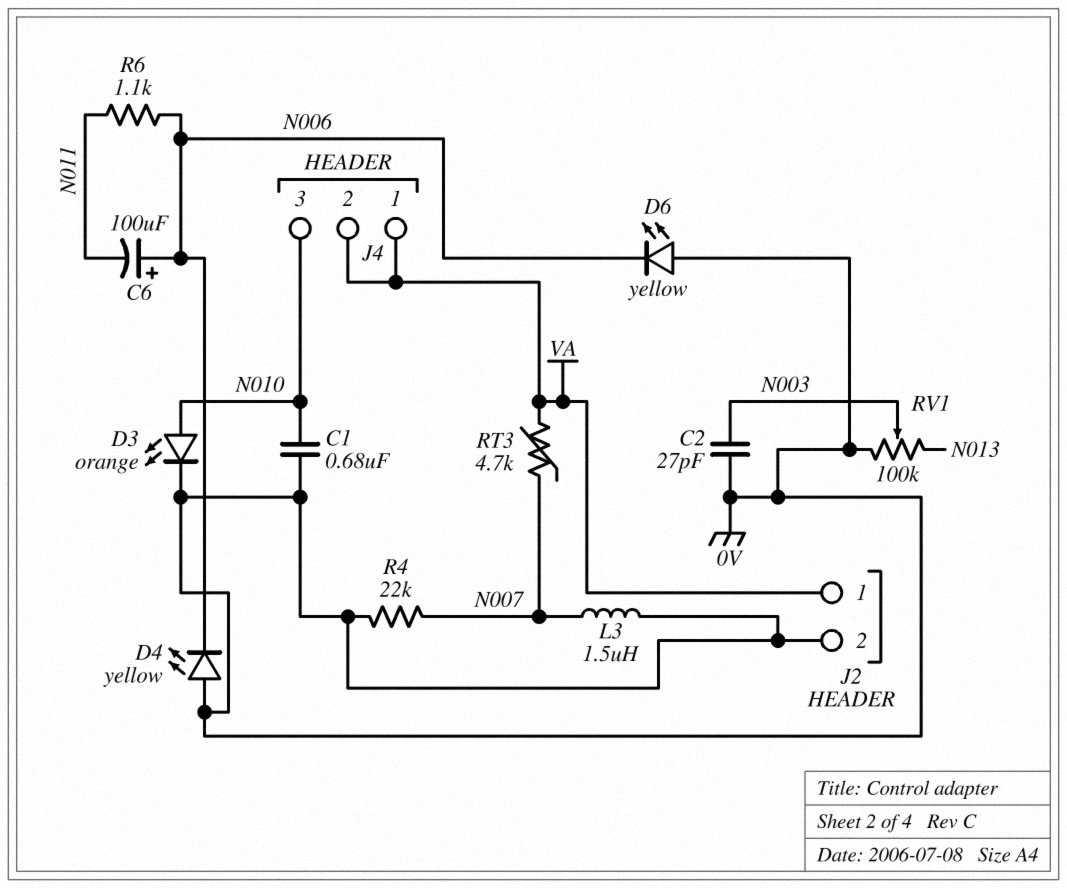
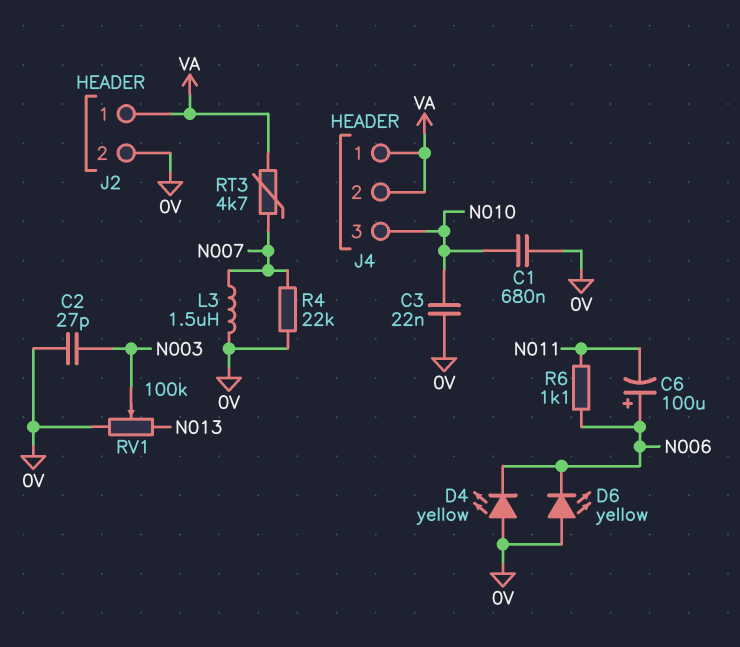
C3: none -> 22nF (0V, N010)
D3: LED orange (A N010, K 0V) -> none

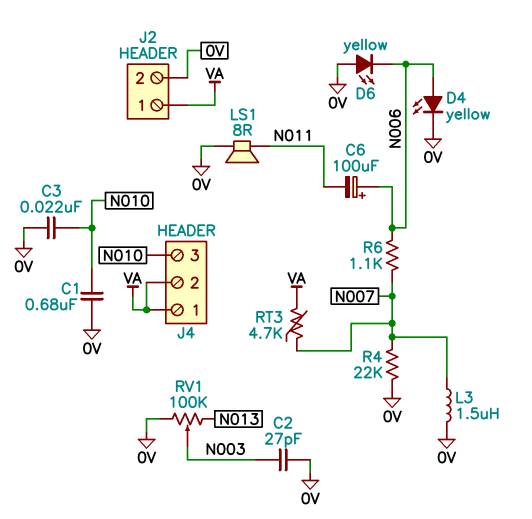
D4: LED yellow (A 0V, K N006) -> LED yellow (A N006, K 0V)
LS1: none -> speaker 8R (0V, N011)
R6: 1.1k (N006, N011) -> 1.1k (N006, N007)

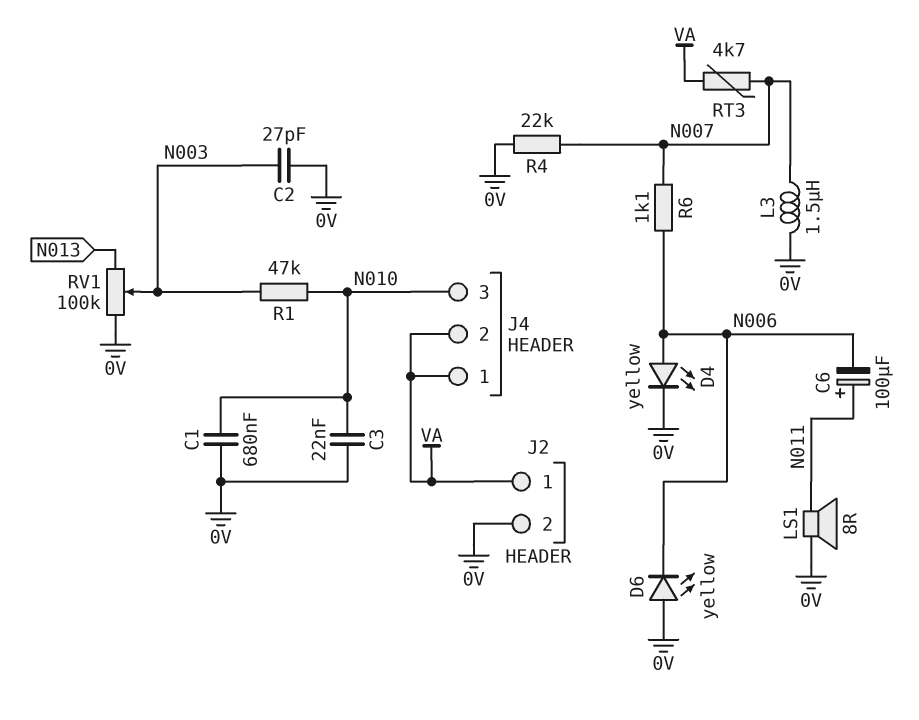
C6: 100uF (plus N006, minus N011) -> 100uF (plus N011, minus N006)
R1: none -> 47k (N003, N010)

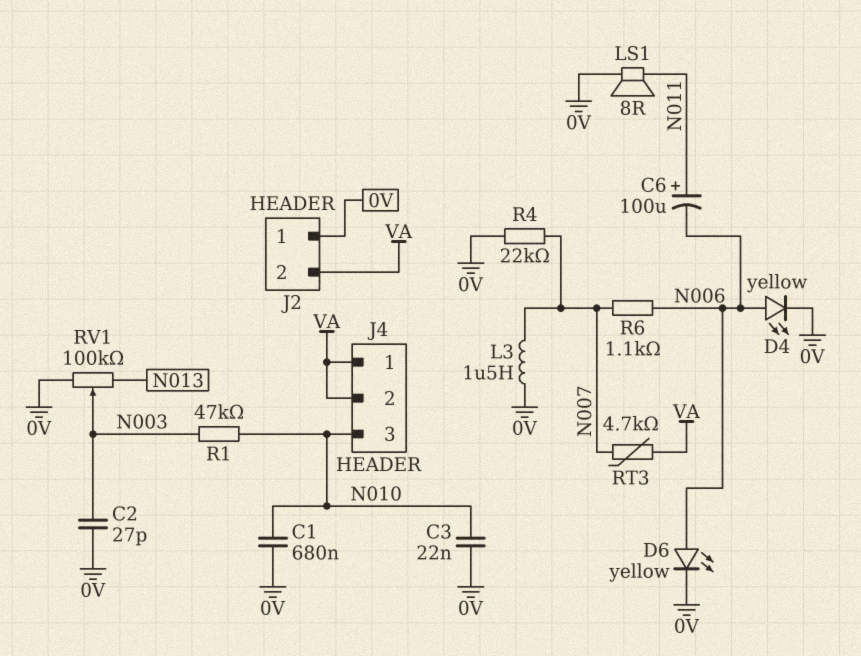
D6: LED yellow (A 0V, K N006) -> LED yellow (A N006, K 0V)
J2 pin 1: VA -> 0V
J2 pin 2: 0V -> VA

